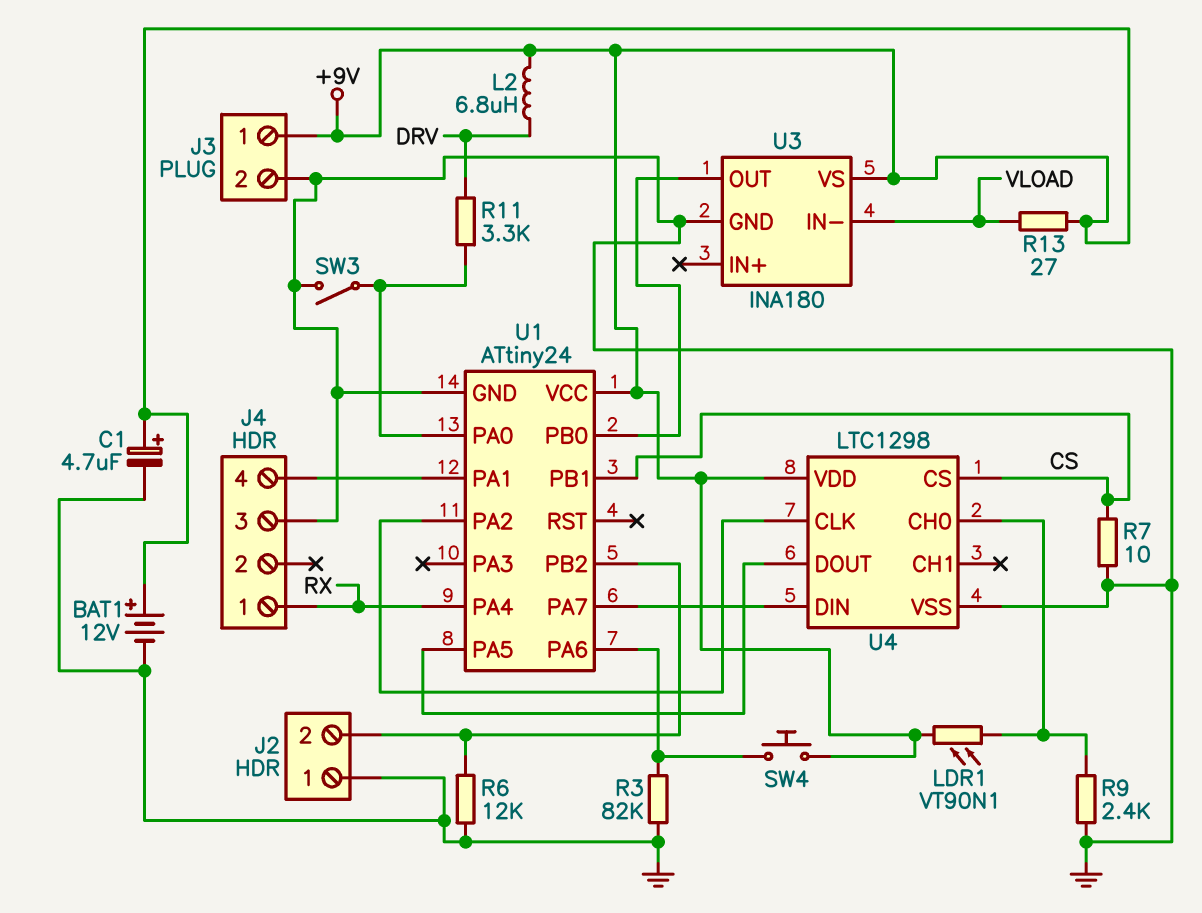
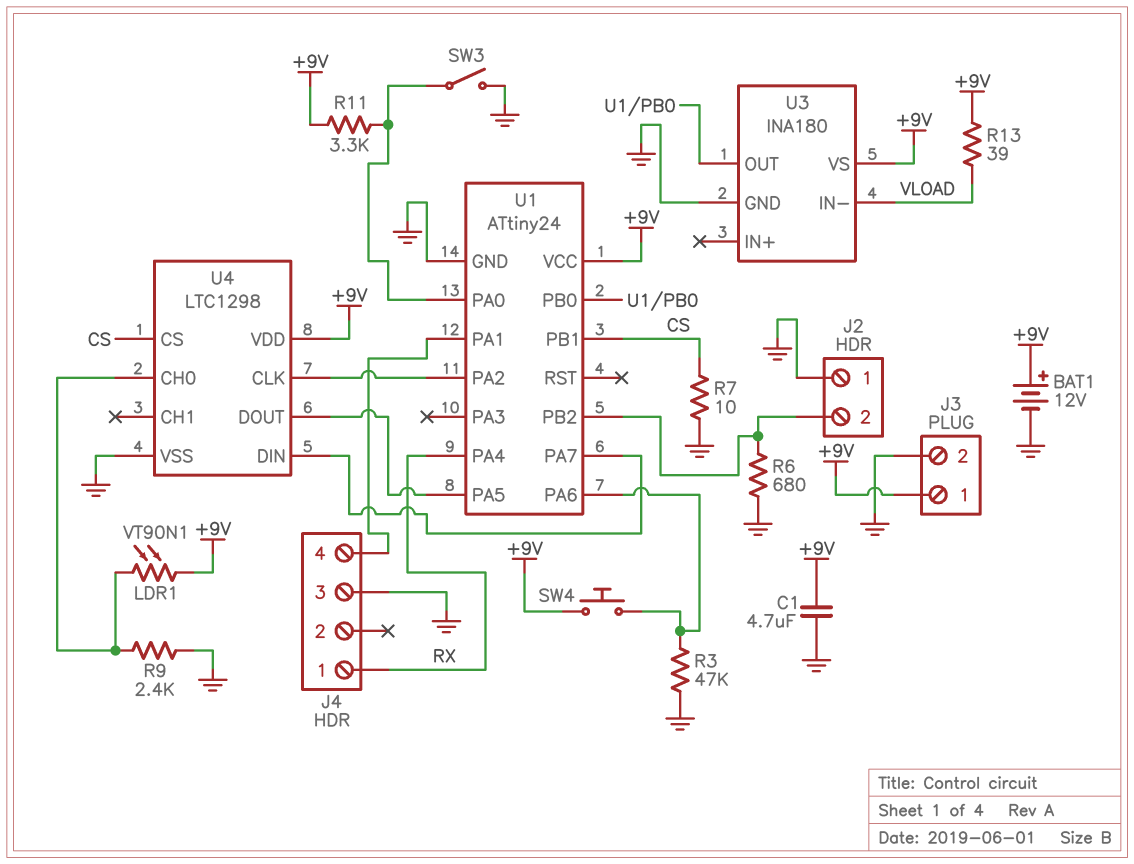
C1: 4.7uF (plus +9V, minus GND) -> 4.7uF (+9V, GND)
L2: 6.8uH (+9V, DRV) -> none
R3: 82k (GND, U1/PA6) -> 47k (GND, U1/PA6)
R6: 12k (GND, J2/2) -> 680 (GND, J2/2)
R11: 3.3k (DRV, U1/PA0) -> 3.3k (+9V, U1/PA0)
R13: 27 (+9V, VLOAD) -> 39 (+9V, VLOAD)

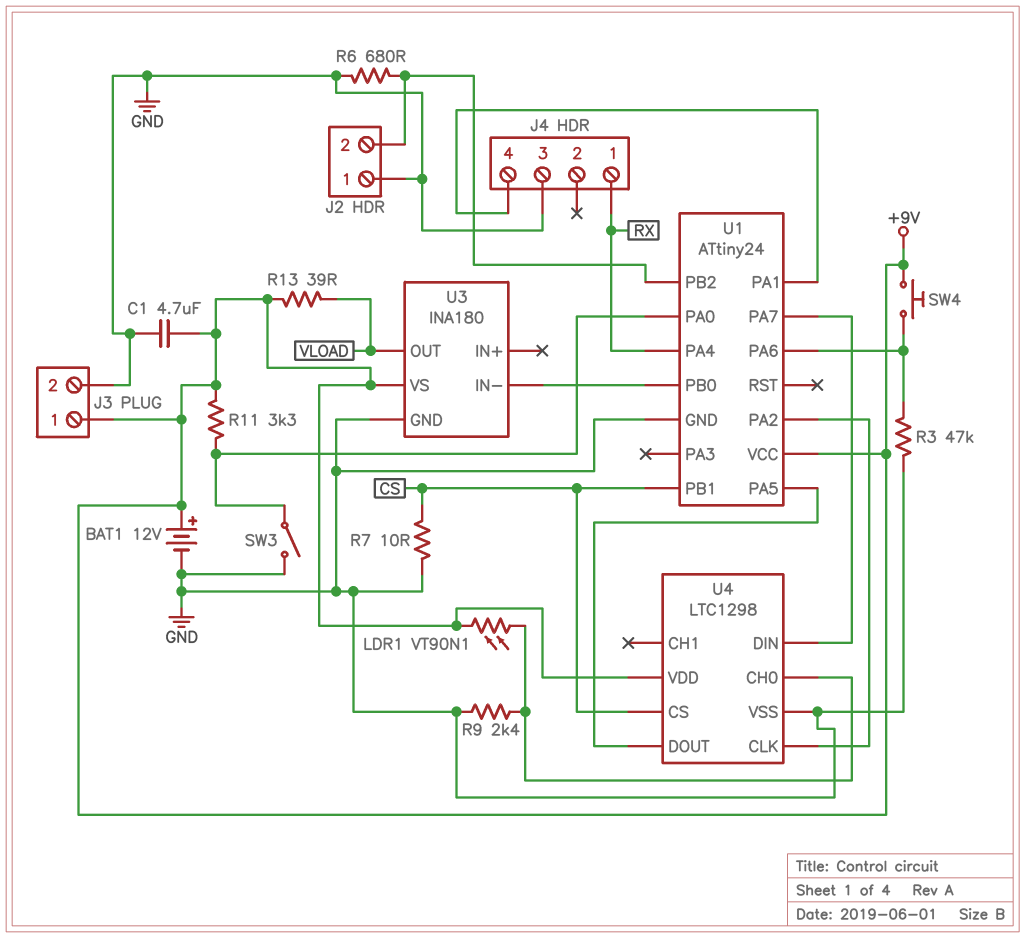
U3 pin IN-: VLOAD -> U1/PB0
U3 pin OUT: U1/PB0 -> VLOAD

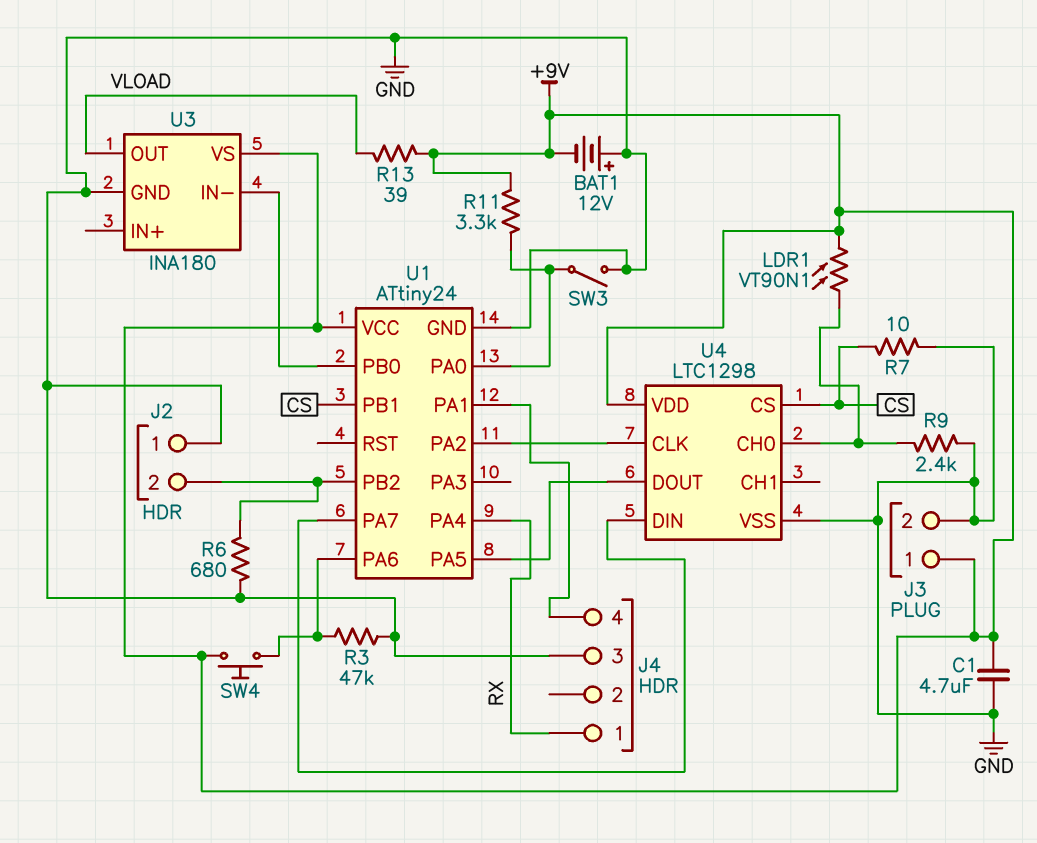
BAT1: 12V (plus +9V, minus GND) -> 12V (plus GND, minus +9V)

